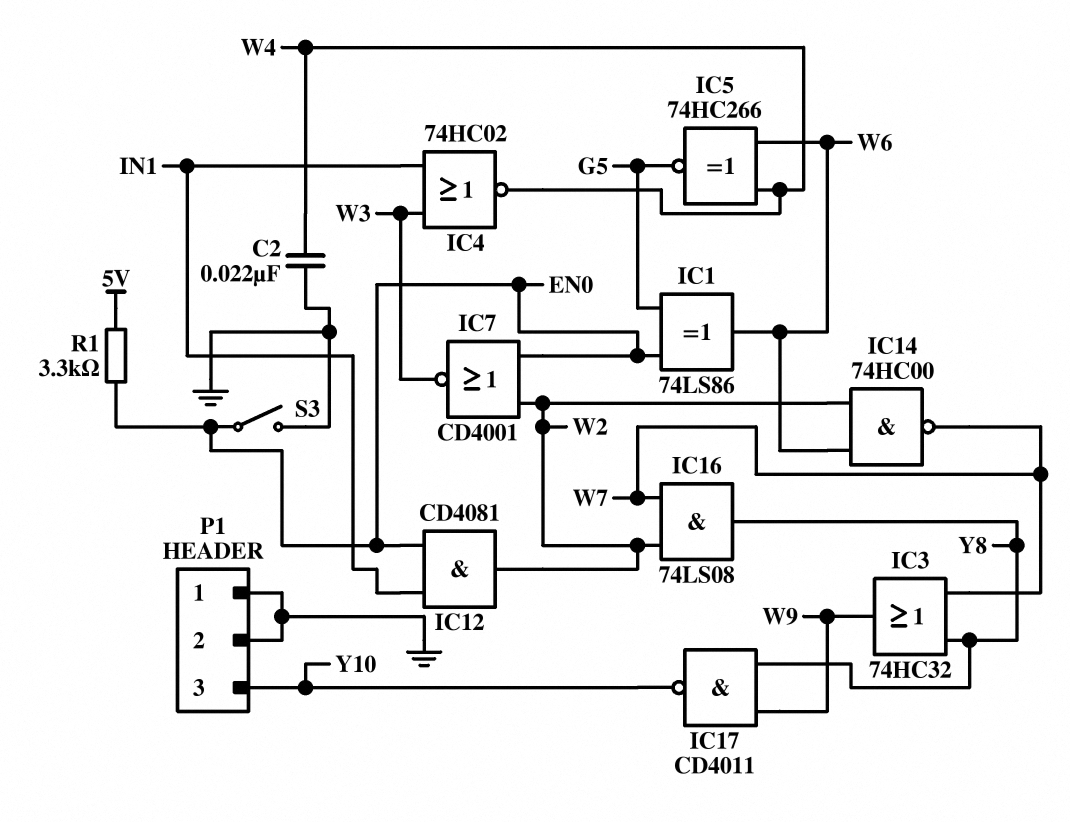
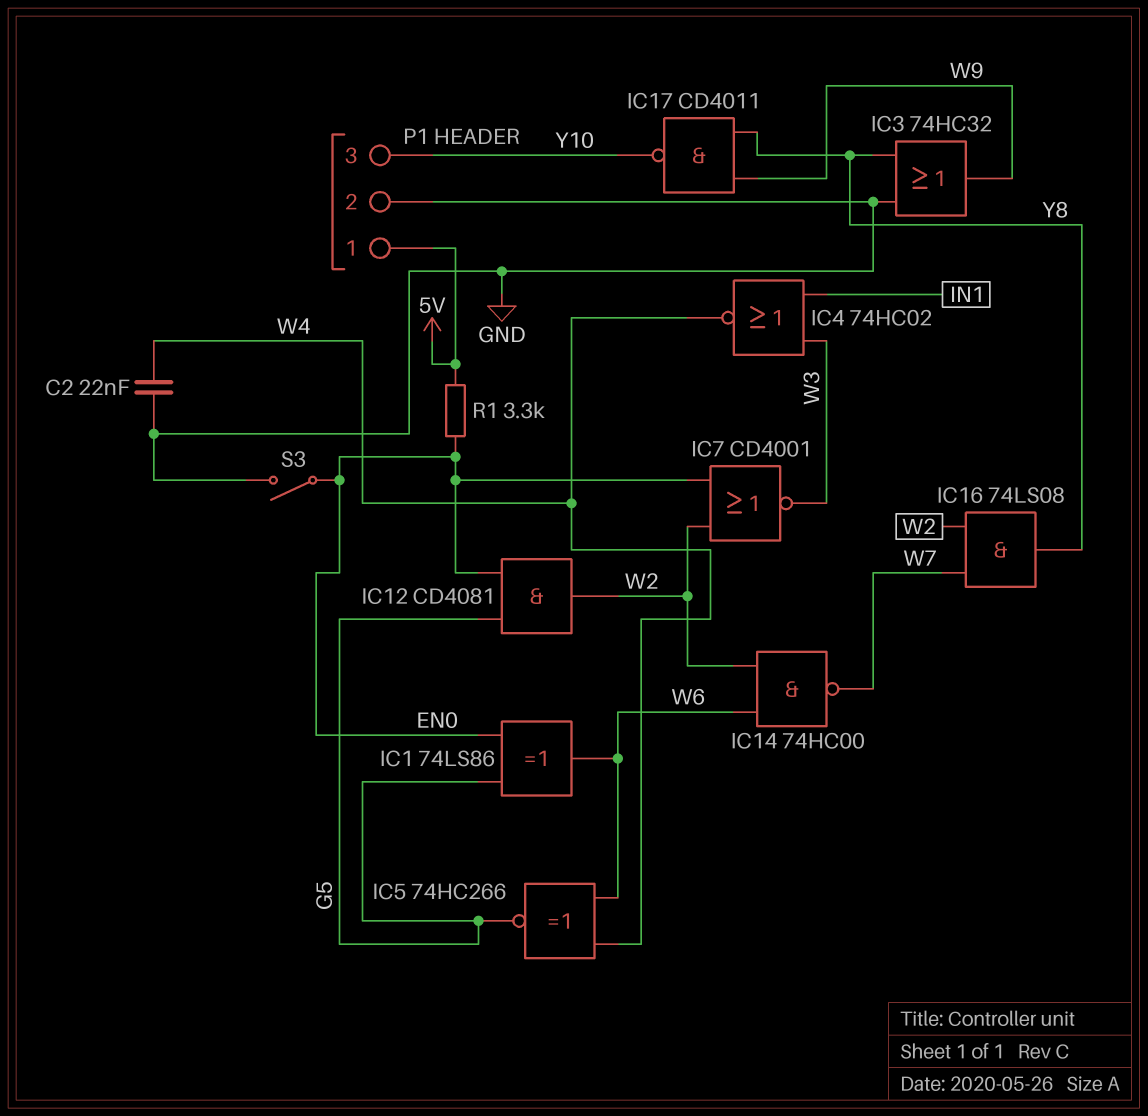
IC3: OR 74HC32 (in W7, in Y8, out W9) -> OR 74HC32 (in GND, in Y8, out W9)
IC12: AND CD4081 (in EN0, in IN1, out W2) -> AND CD4081 (in EN0, in G5, out W2)
P1 pin 1: GND -> 5V

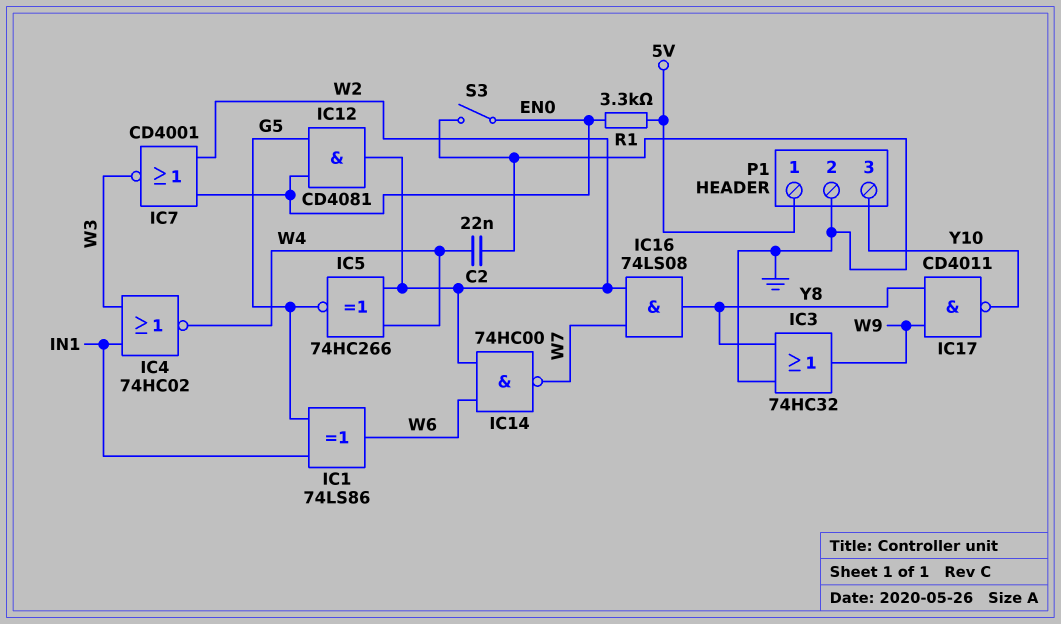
IC1: XOR 74LS86 (in EN0, in G5, out W6) -> XOR 74LS86 (in G5, in IN1, out W6)
IC5: XNOR 74HC266 (in W4, in W6, out G5) -> XNOR 74HC266 (in W2, in W4, out G5)

